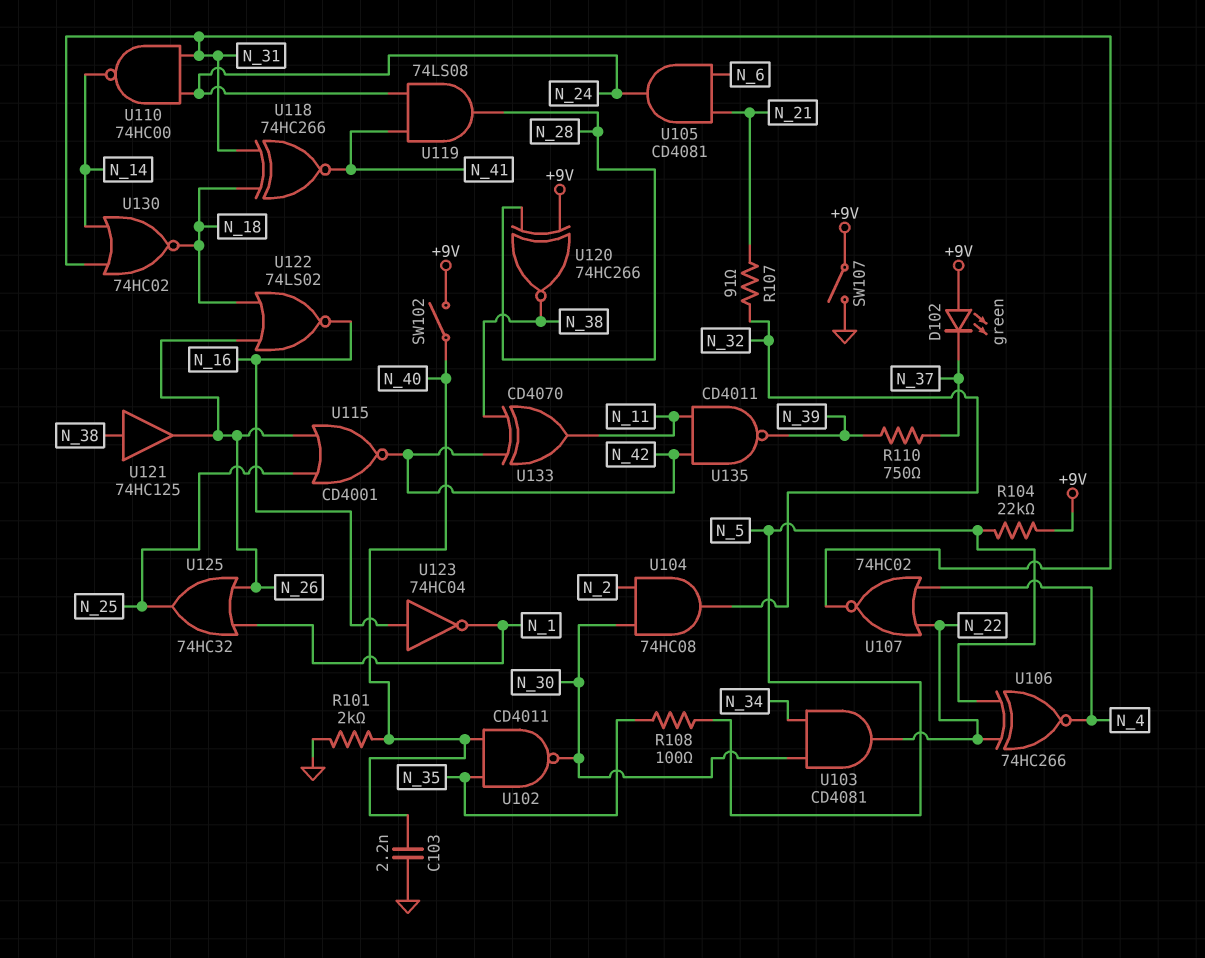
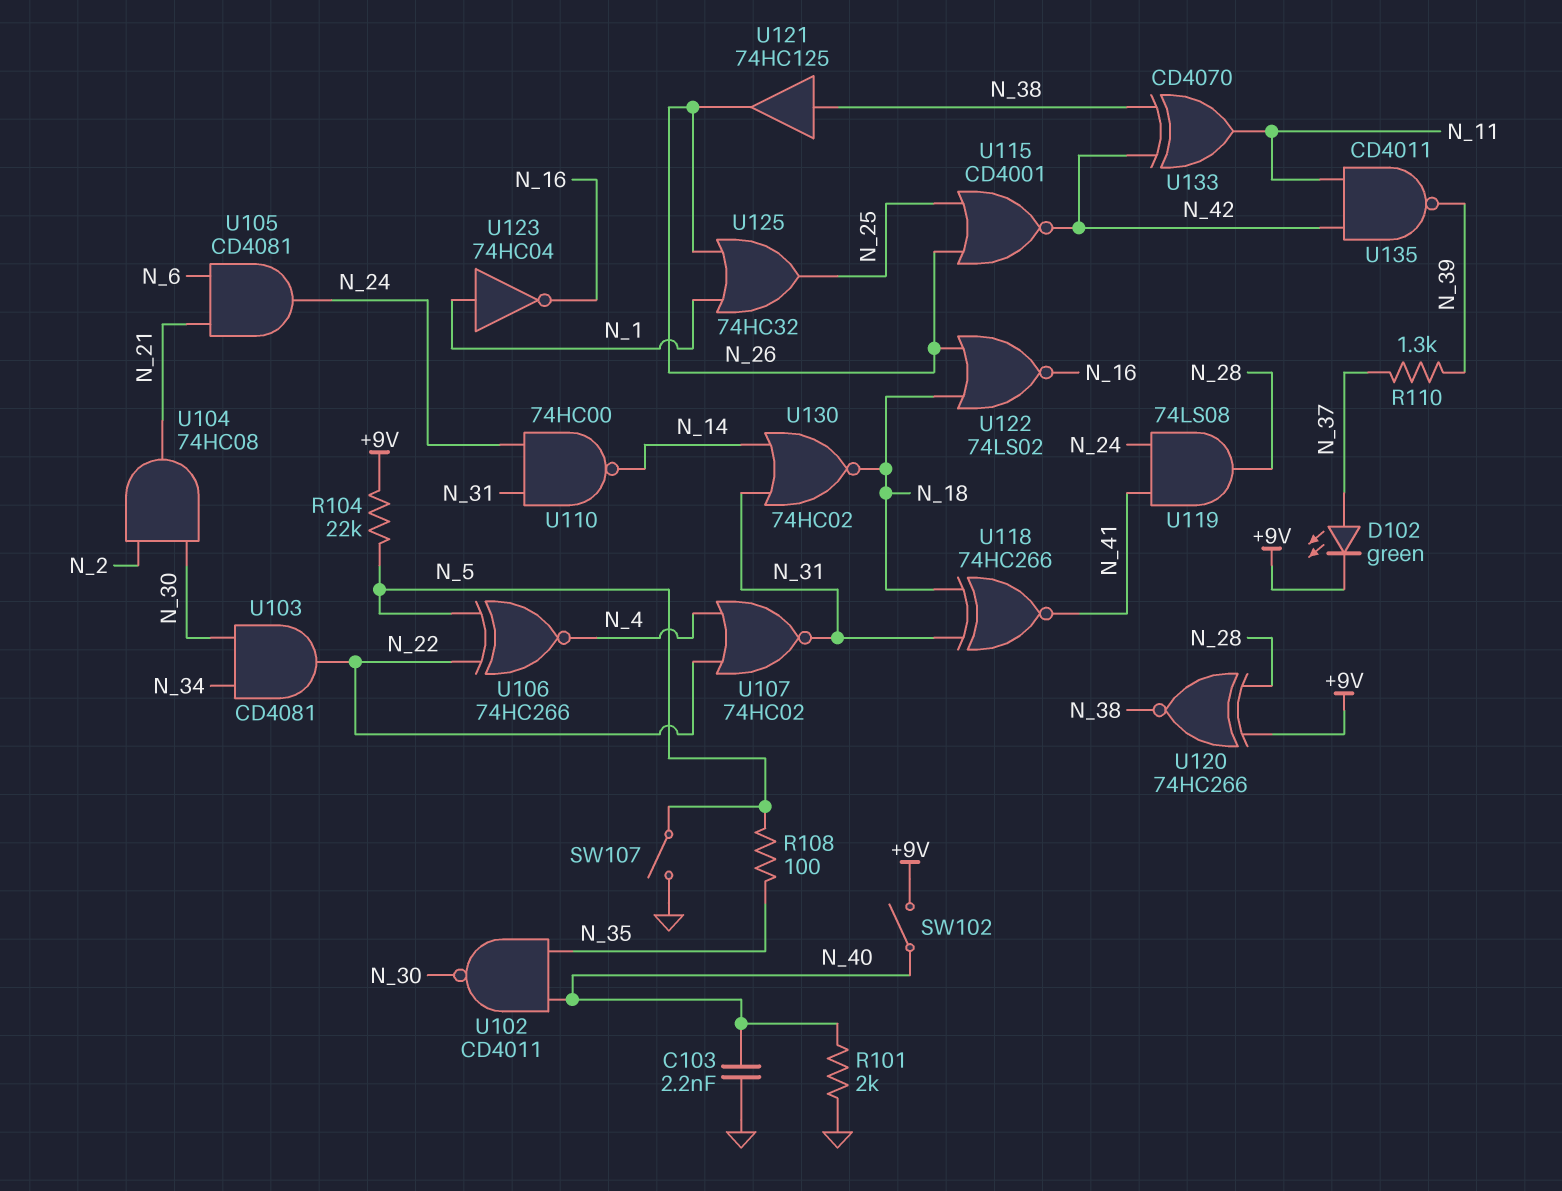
D102: LED green (A +9V, K N_37) -> LED green (A N_37, K +9V)
R107: 91 (N_21, N_32) -> none
R110: 750 (N_37, N_39) -> 1.3k (N_37, N_39)
SW107: switch (+9V, GND) -> switch (GND, N_5)
U104: AND 74HC08 (in N_2, in N_30, out N_32) -> AND 74HC08 (in N_2, in N_30, out N_21)
U123: NOT 74HC04 (in N_16, out N_1) -> NOT 74HC04 (in N_1, out N_16)

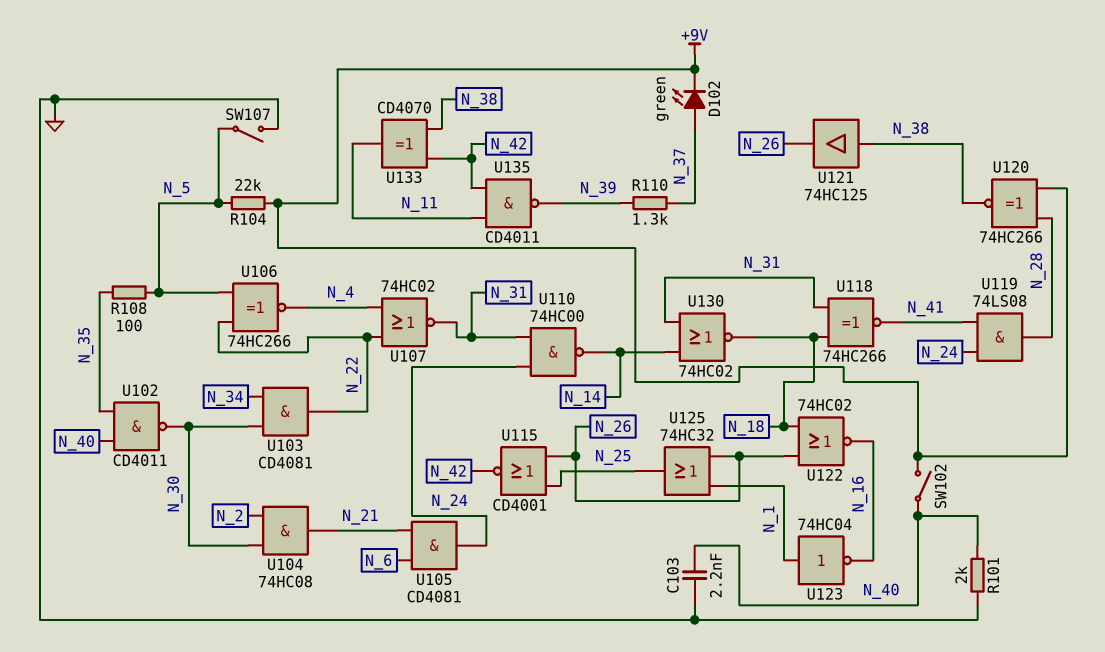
U122: NOR 74LS02 (in N_18, in N_26, out N_16) -> NOR 74HC02 (in N_18, in N_26, out N_16)

